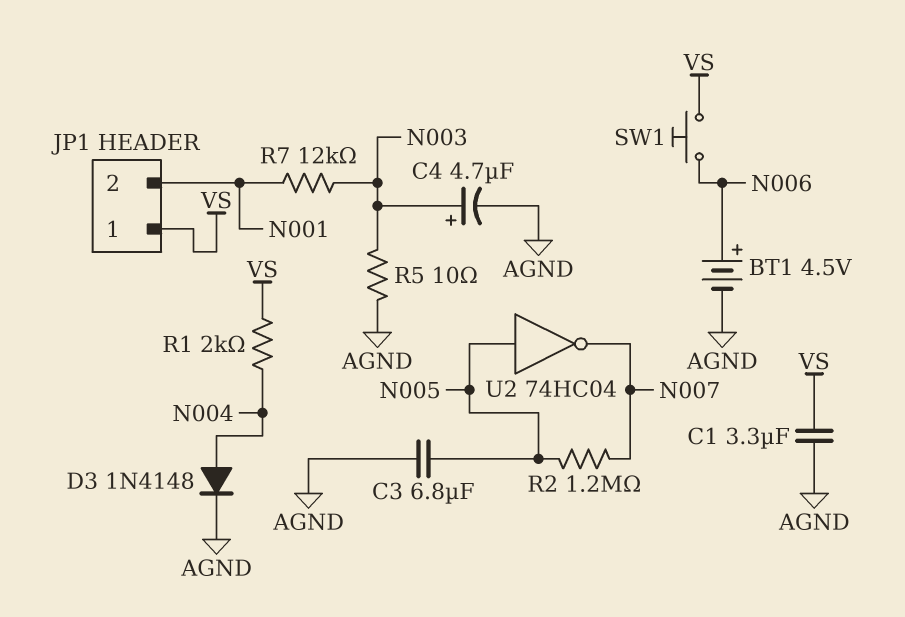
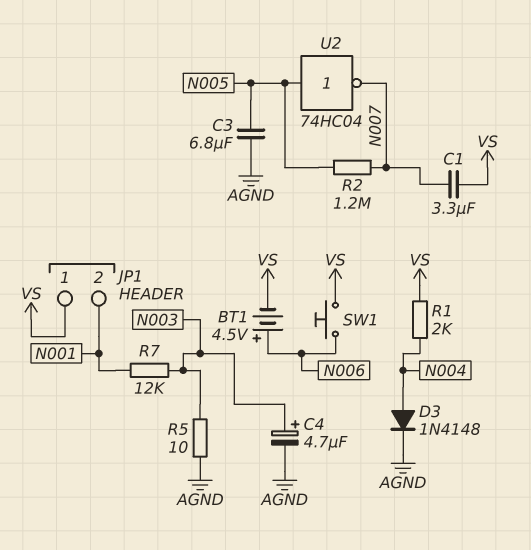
BT1: 4.5V (plus N006, minus AGND) -> 4.5V (plus N006, minus VS)
C1: 3.3uF (AGND, VS) -> 3.3uF (N007, VS)

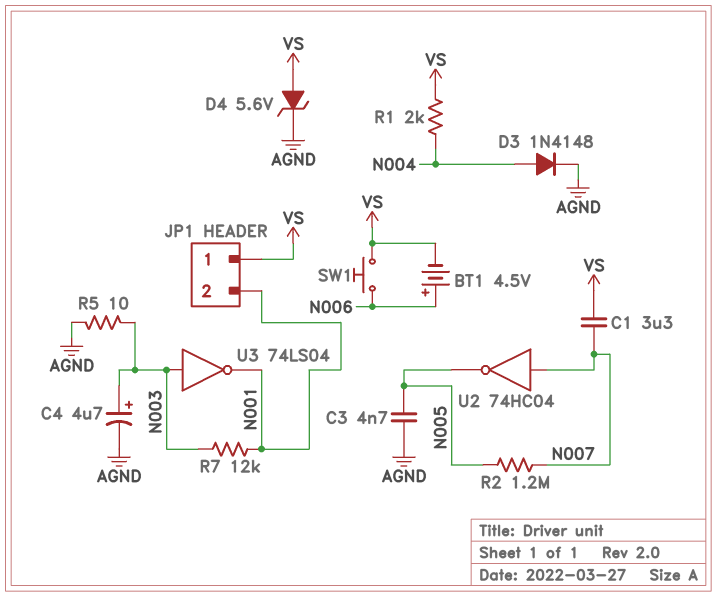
C3: 6.8uF (AGND, N005) -> 4.7nF (AGND, N005)
D4: none -> zener 5.6V (A VS, K AGND)
U2: NOT 74HC04 (in N005, out N007) -> NOT 74HC04 (in N007, out N005)
U3: none -> NOT 74LS04 (in N003, out N001)

